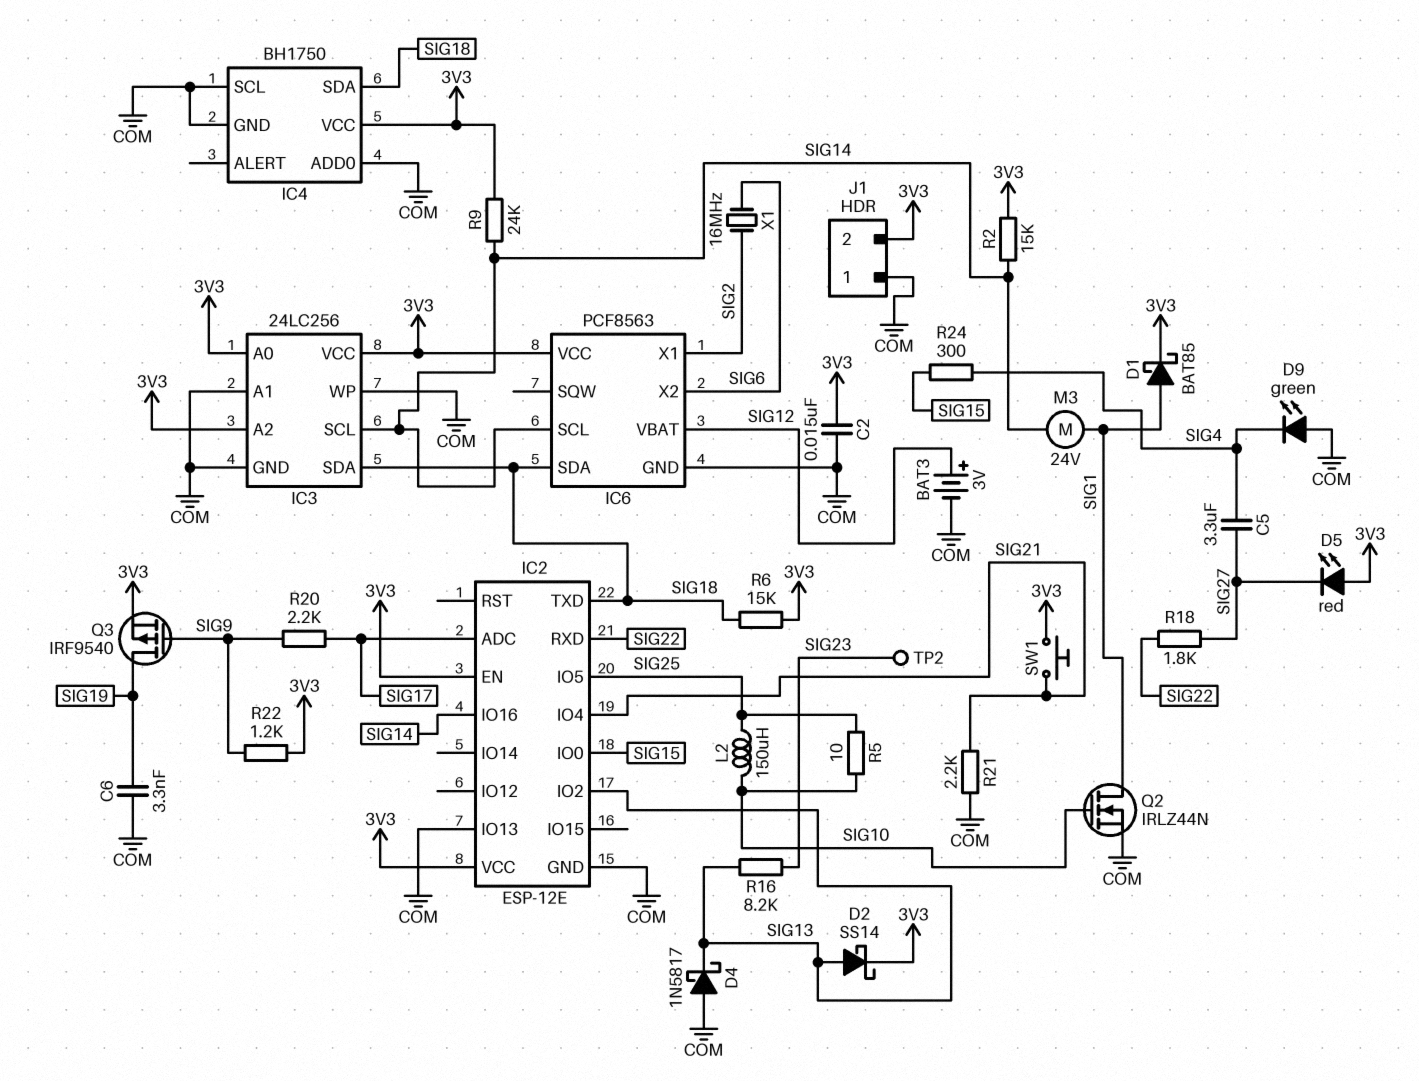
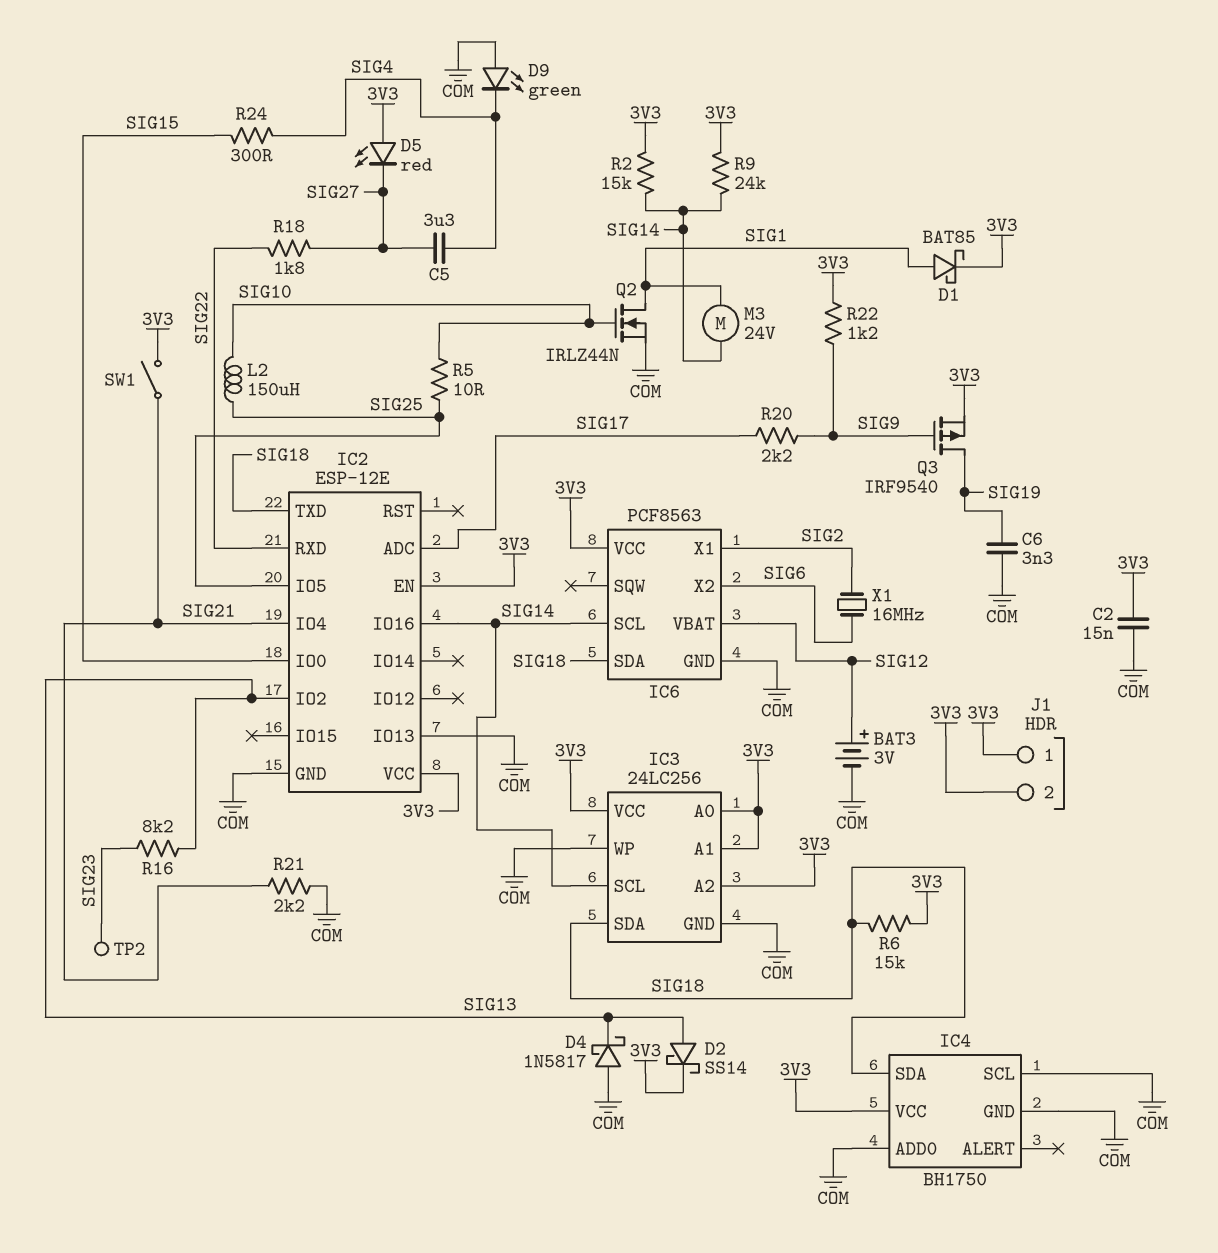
IC3 pin A1: COM -> 3V3
J1 pin 1: COM -> 3V3
SW1: button (3V3, SIG21) -> switch (3V3, SIG21)

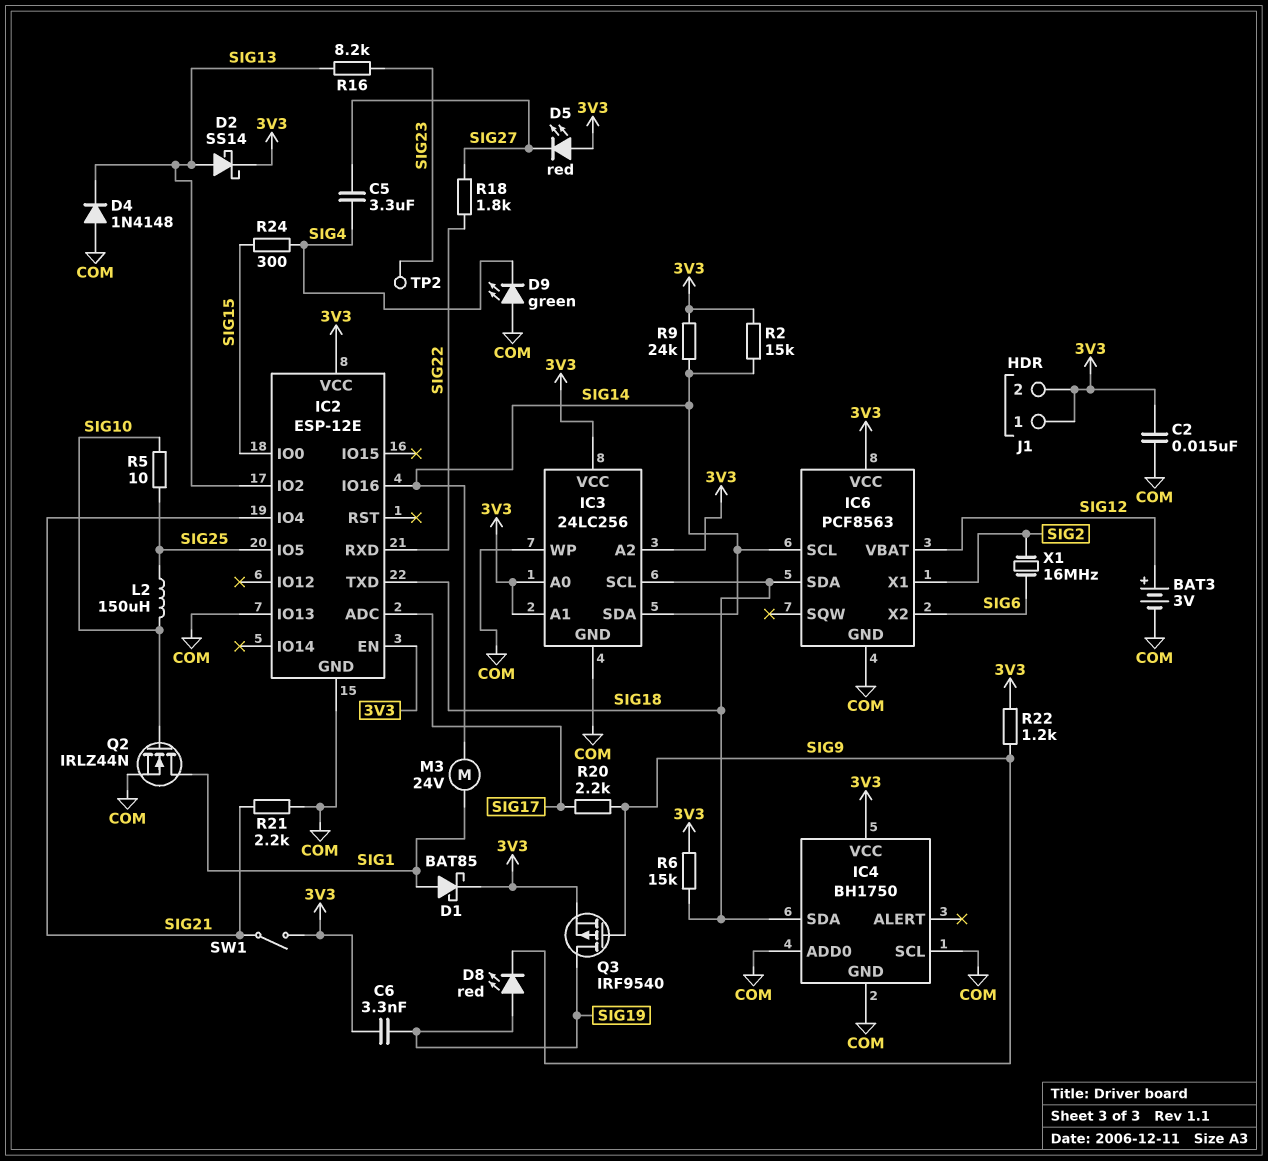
C6: 3.3nF (COM, SIG19) -> 3.3nF (3V3, SIG19)
D4: schottky 1N5817 (A COM, K SIG13) -> diode 1N4148 (A COM, K SIG13)
D8: none -> LED red (A SIG19, K SIG9)
IC3 pin SCL: SIG14 -> SIG18
IC3 pin SDA: SIG18 -> SIG14

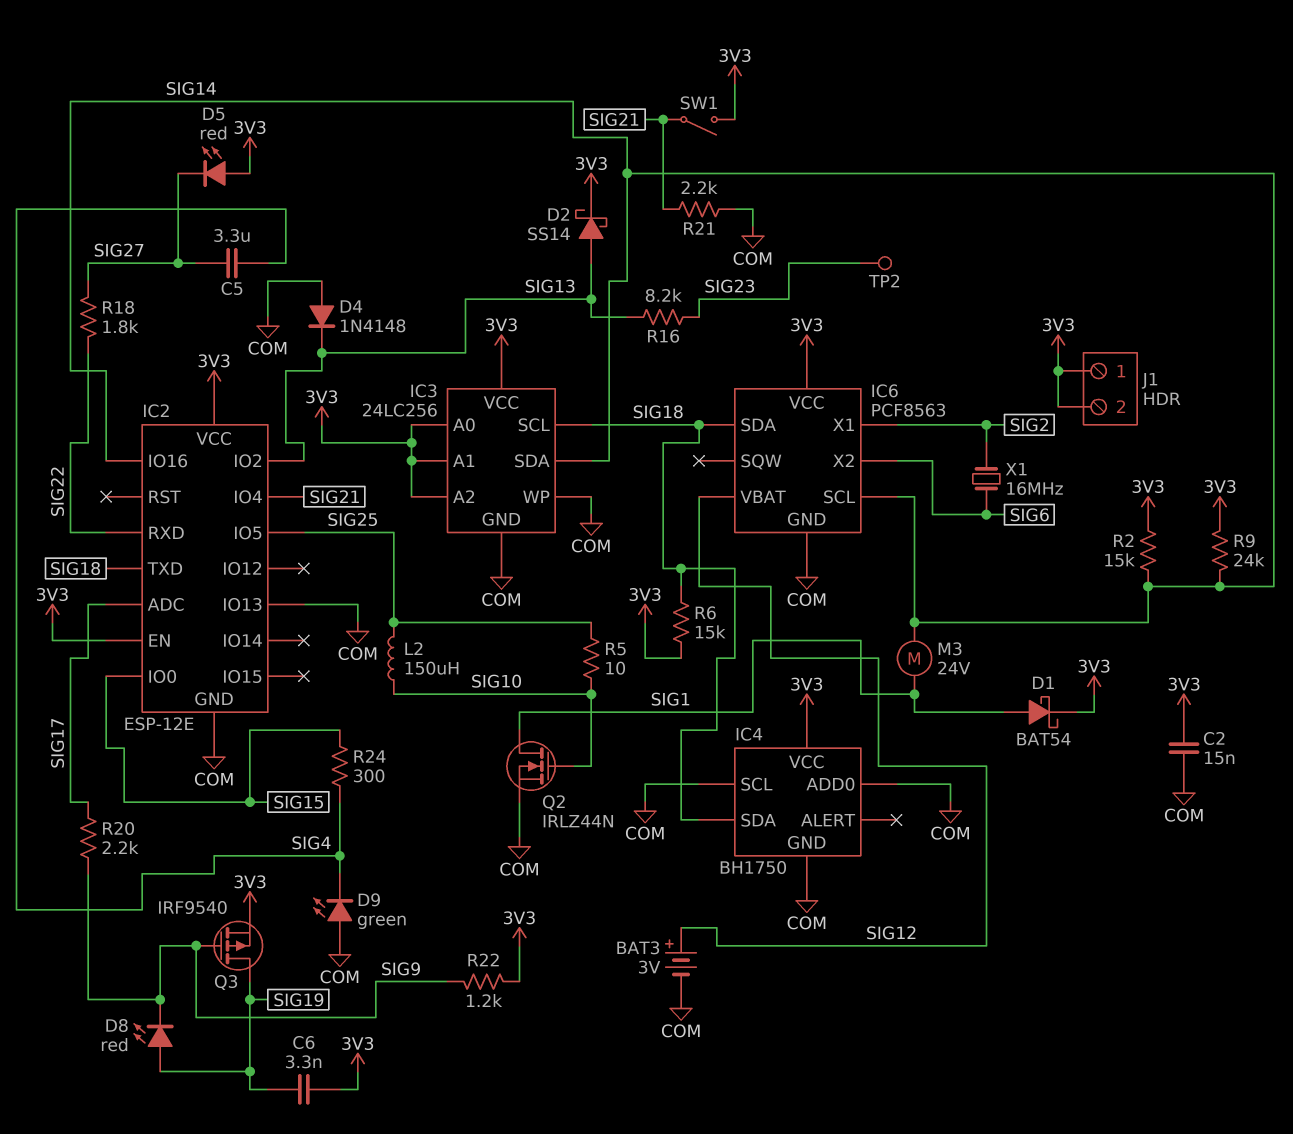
D1: schottky BAT85 (A SIG1, K 3V3) -> schottky BAT54 (A SIG1, K 3V3)

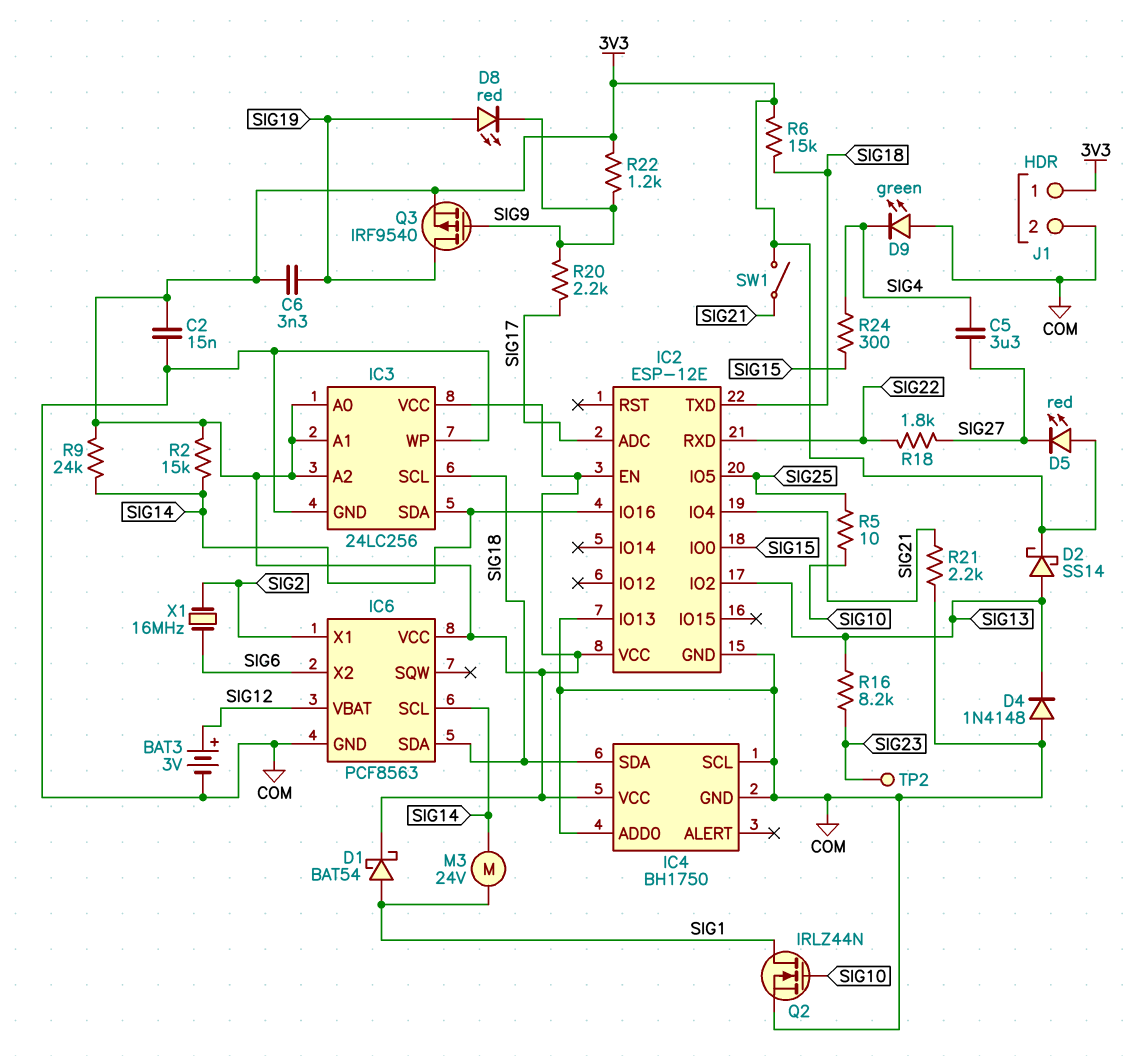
J1 pin 2: 3V3 -> COM
L2: 150uH (SIG10, SIG25) -> none

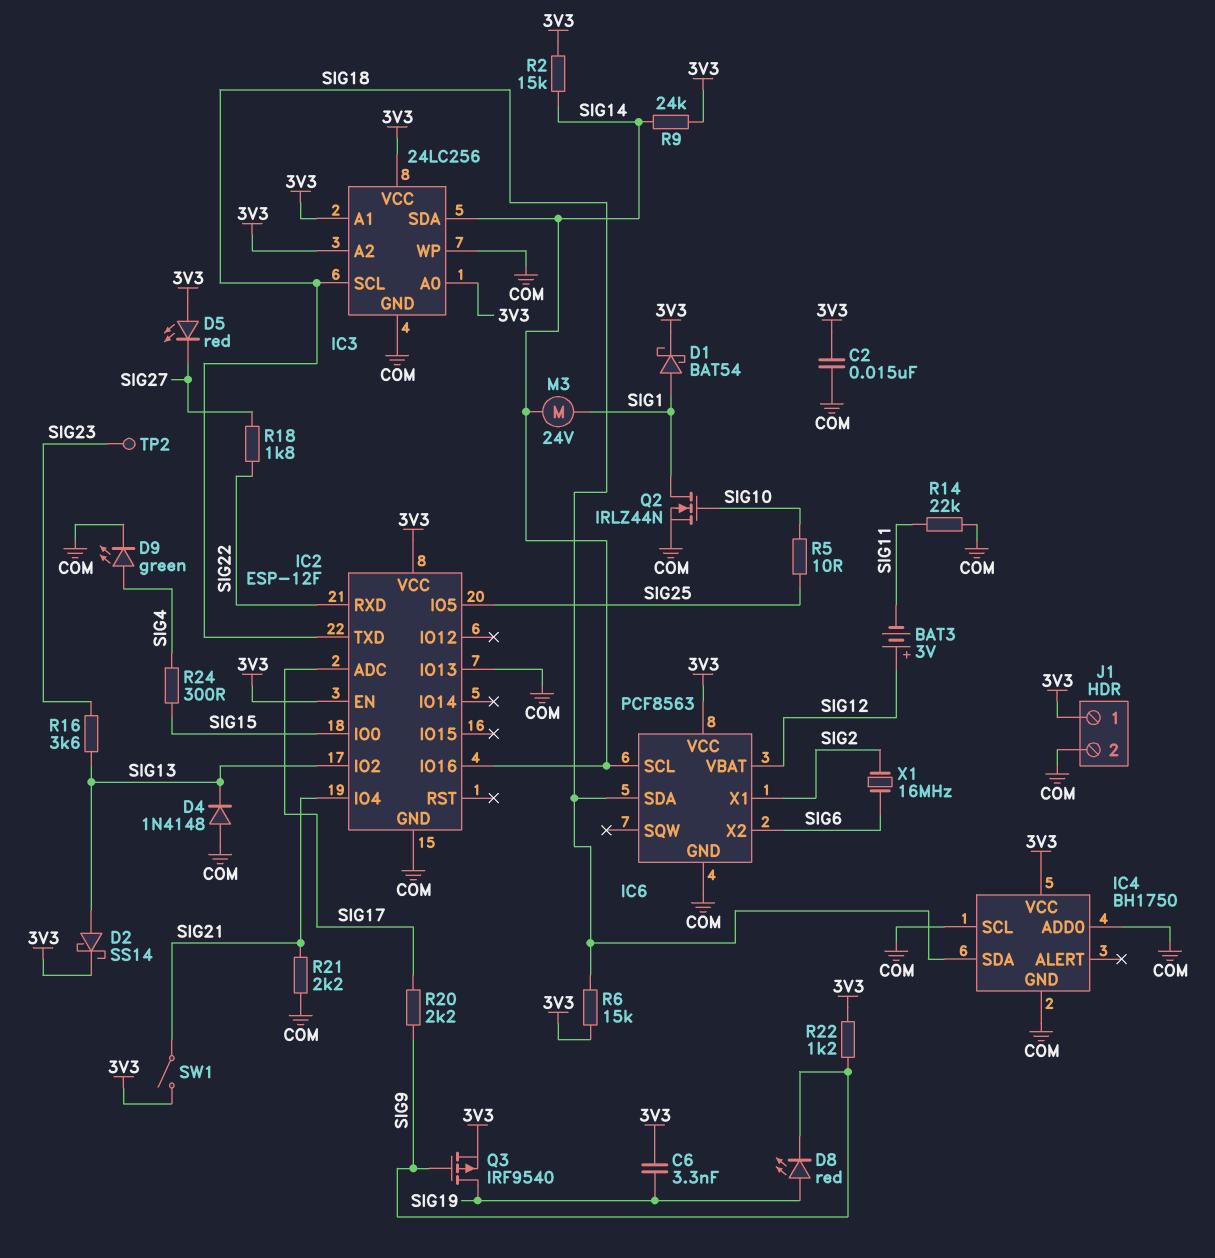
BAT3: 3V (plus SIG12, minus COM) -> 3V (plus SIG12, minus SIG11)
C5: 3.3uF (SIG4, SIG27) -> none
D9: LED green (A COM, K SIG4) -> LED green (A SIG4, K COM)
IC2: ESP-12E -> ESP-12F
R14: none -> 22k (COM, SIG11)
R16: 8.2k (SIG13, SIG23) -> 3.6k (SIG13, SIG23)

